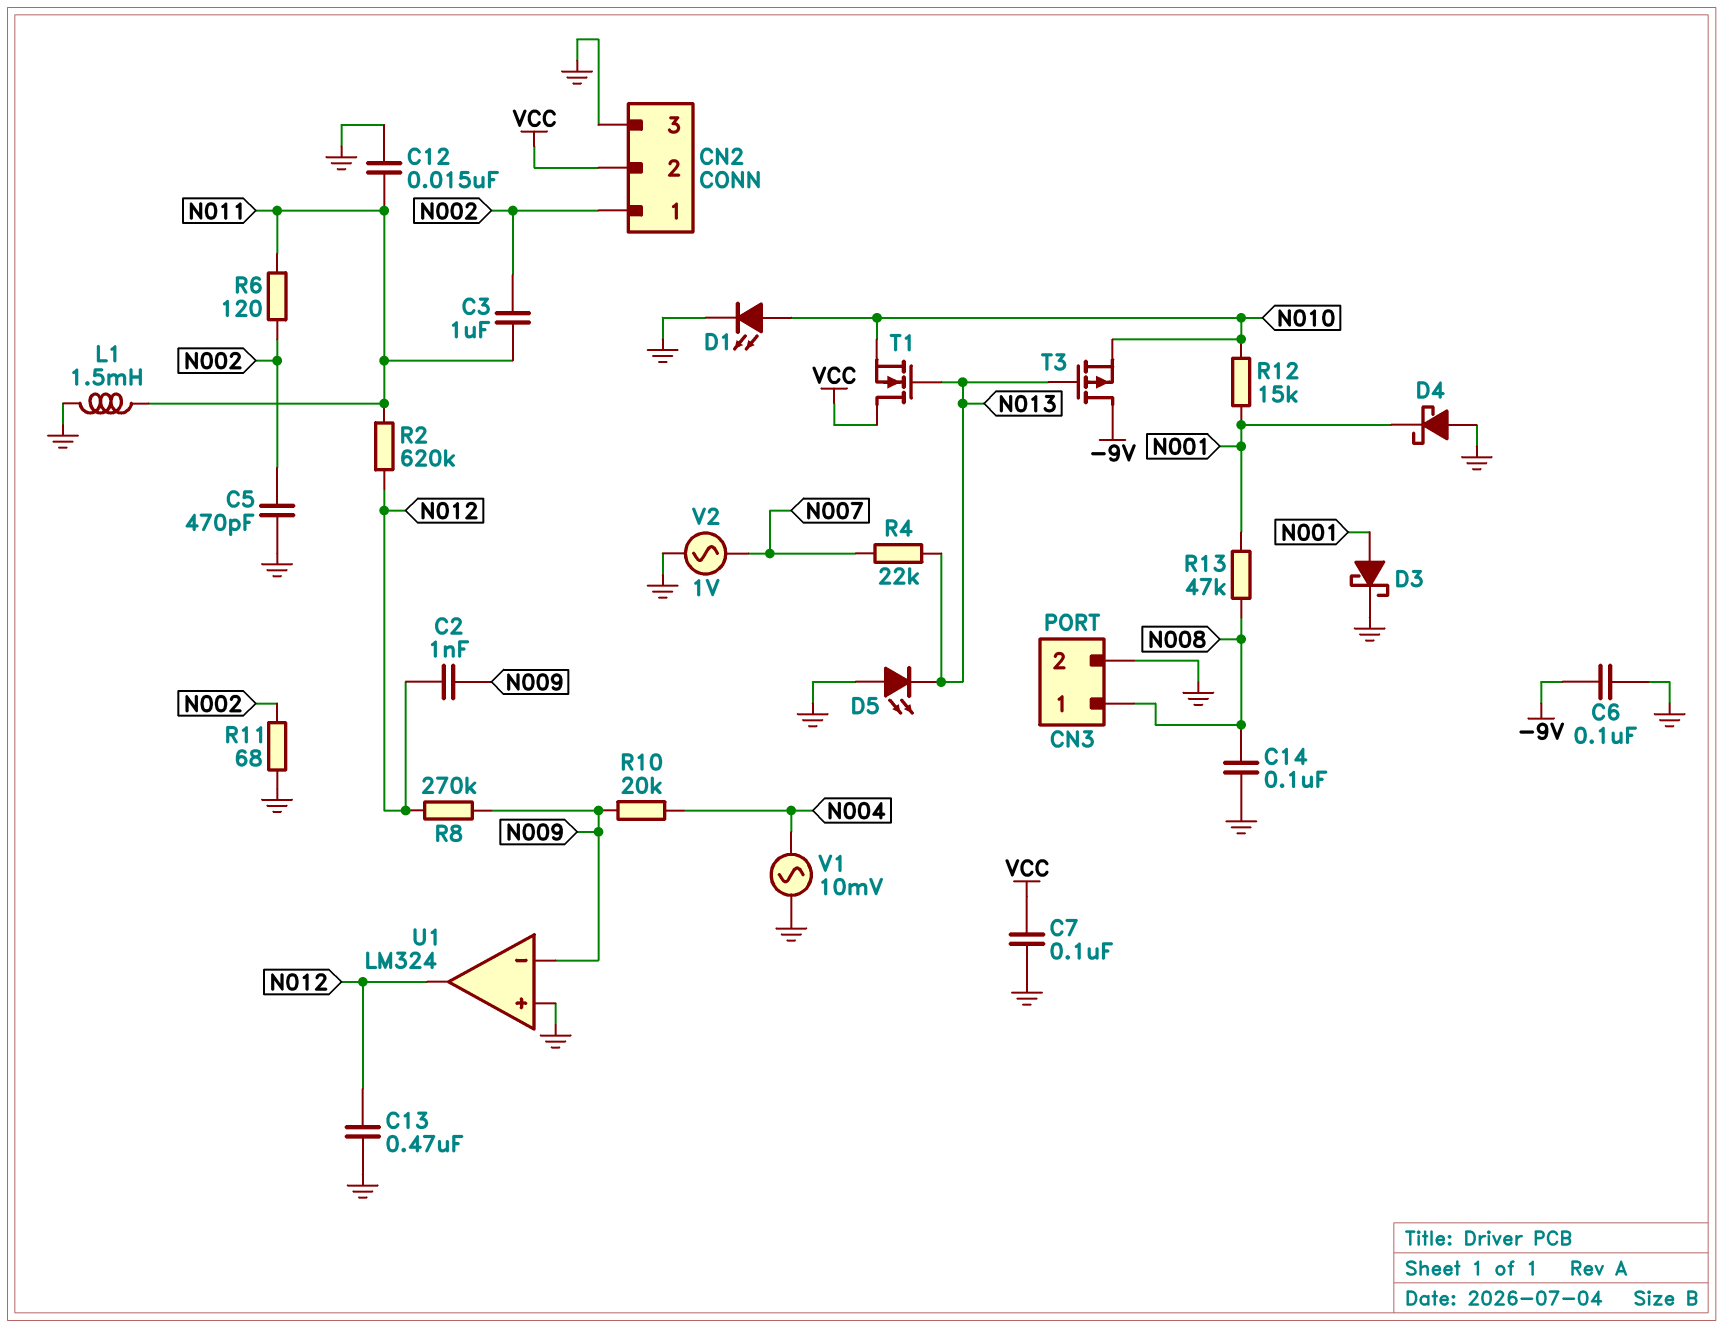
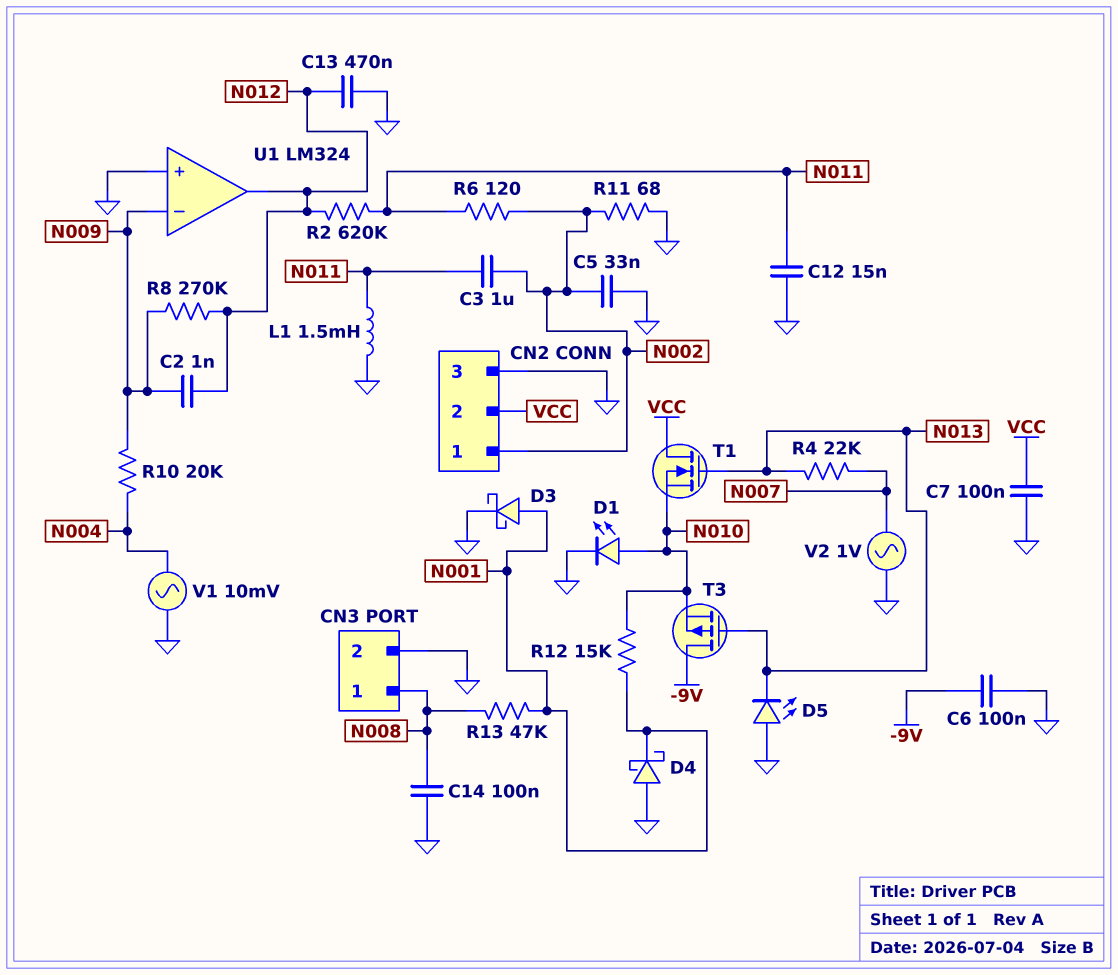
C5: 470pF (GND, N002) -> 33nF (GND, N002)

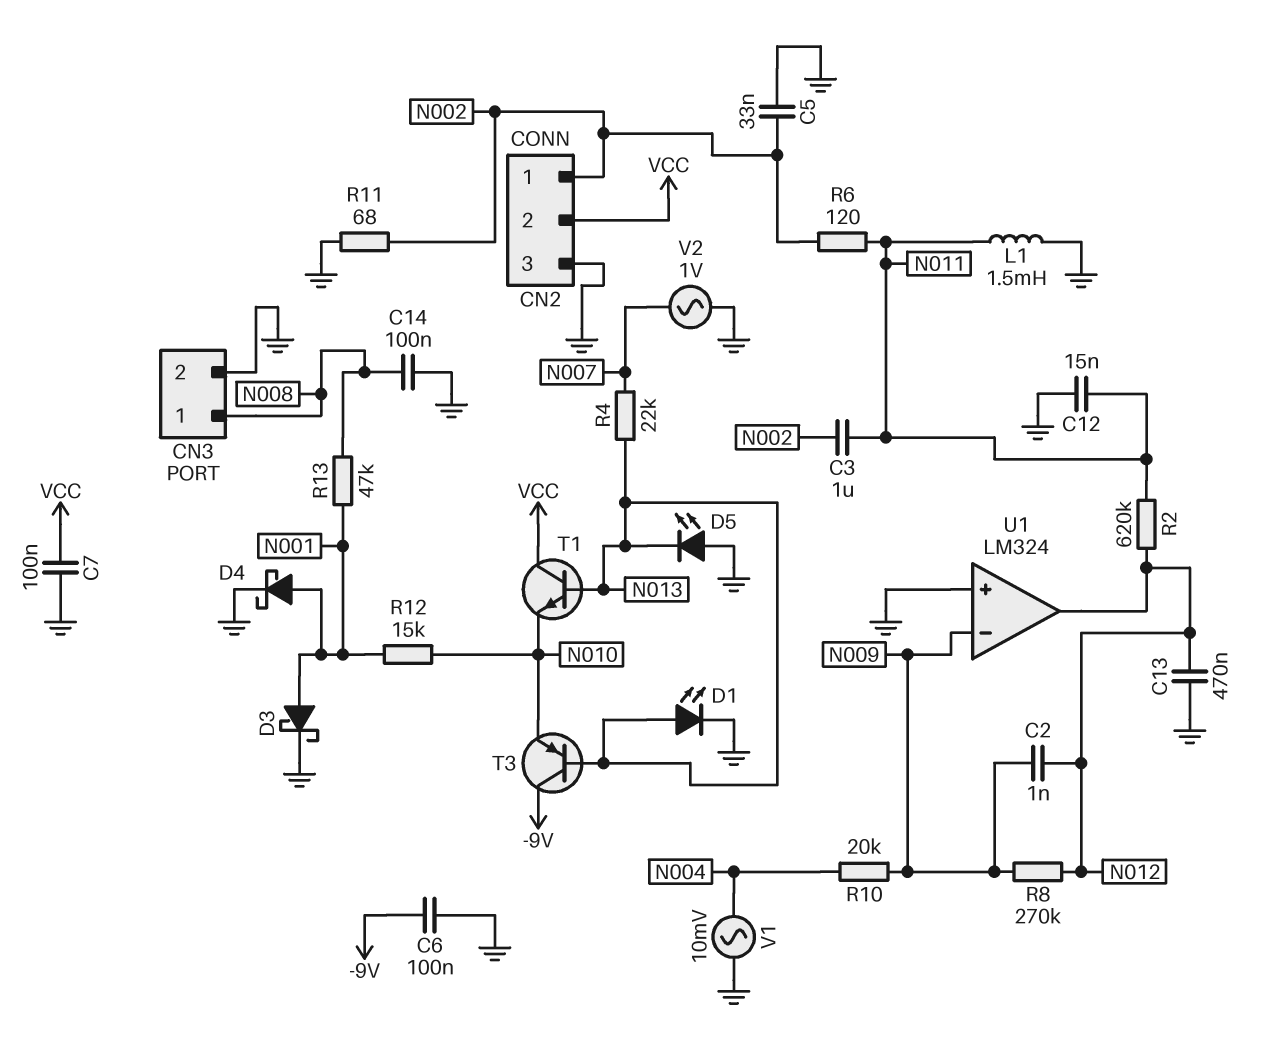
D1: LED (A N010, K GND) -> LED (A N013, K GND)
D4: schottky (A GND, K N001) -> schottky (A N001, K GND)
T1: NMOS (G N013, D VCC, S N010) -> NPN (B N013, C VCC, E N010)
T3: PMOS (G N013, D -9V, S N010) -> PNP (B N013, C -9V, E N010)

